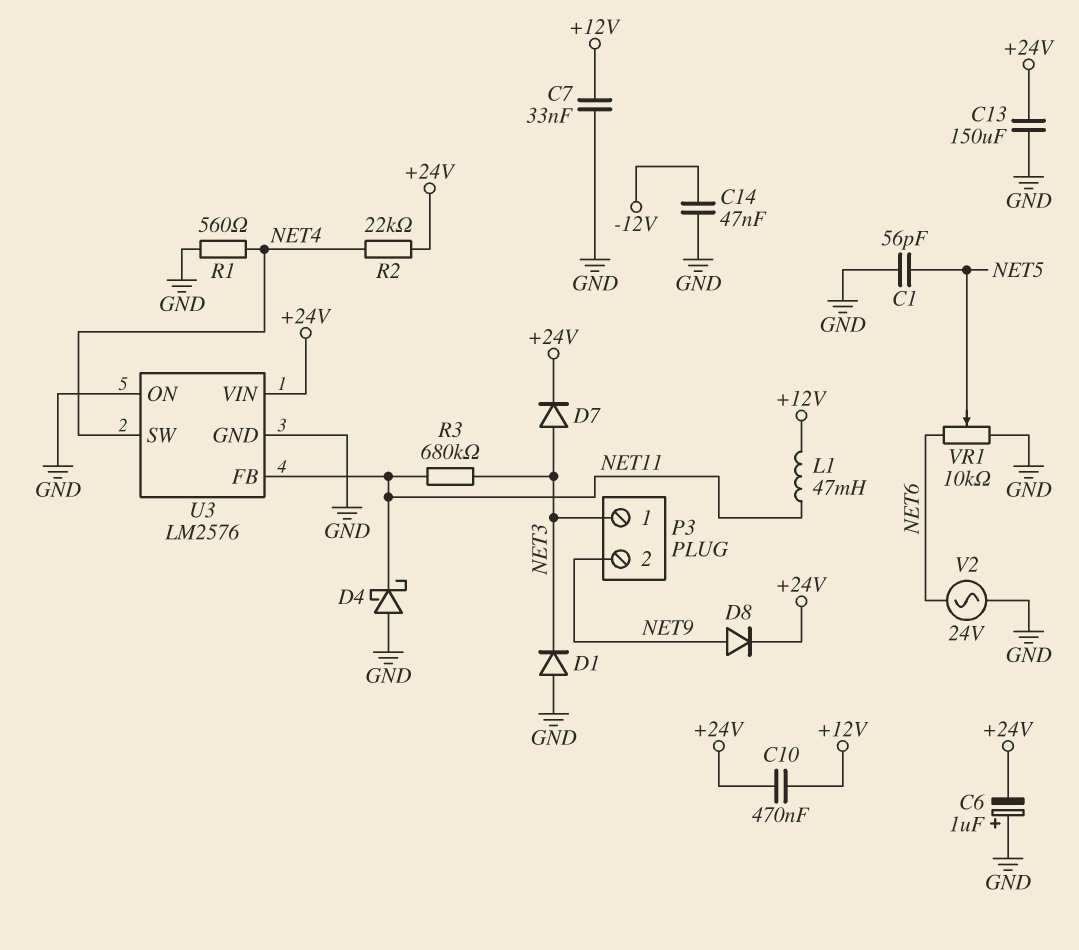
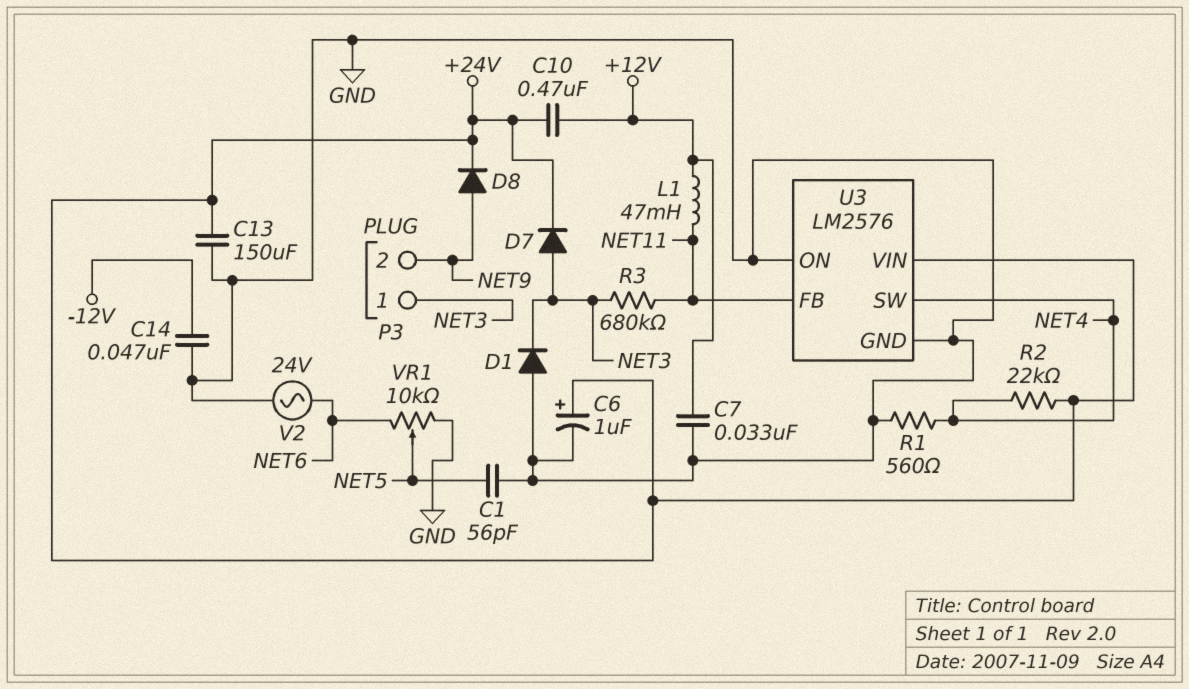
C6: 1uF (plus GND, minus +24V) -> 1uF (plus +24V, minus GND)
D4: schottky (A GND, K NET11) -> none

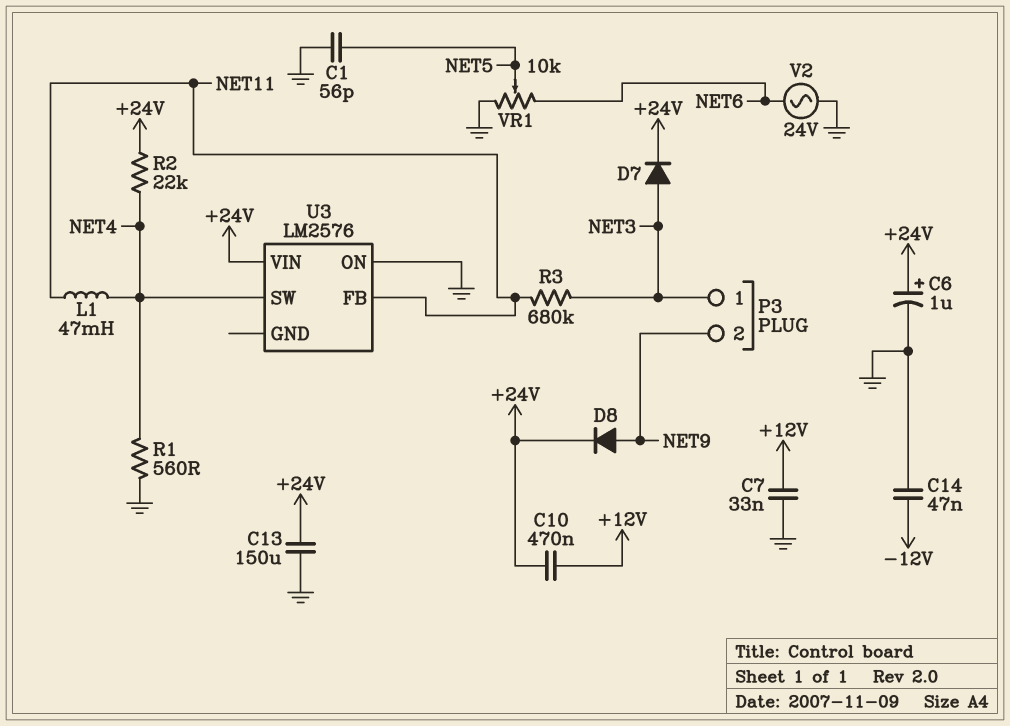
D1: diode (A GND, K NET3) -> none
L1: 47mH (+12V, NET11) -> 47mH (NET4, NET11)
U3 pin GND: GND -> none

